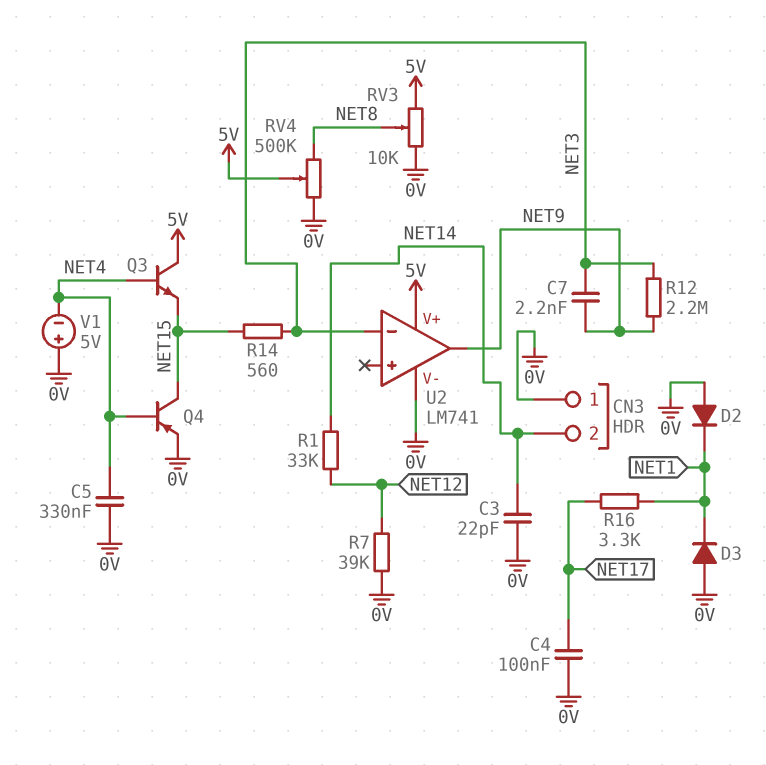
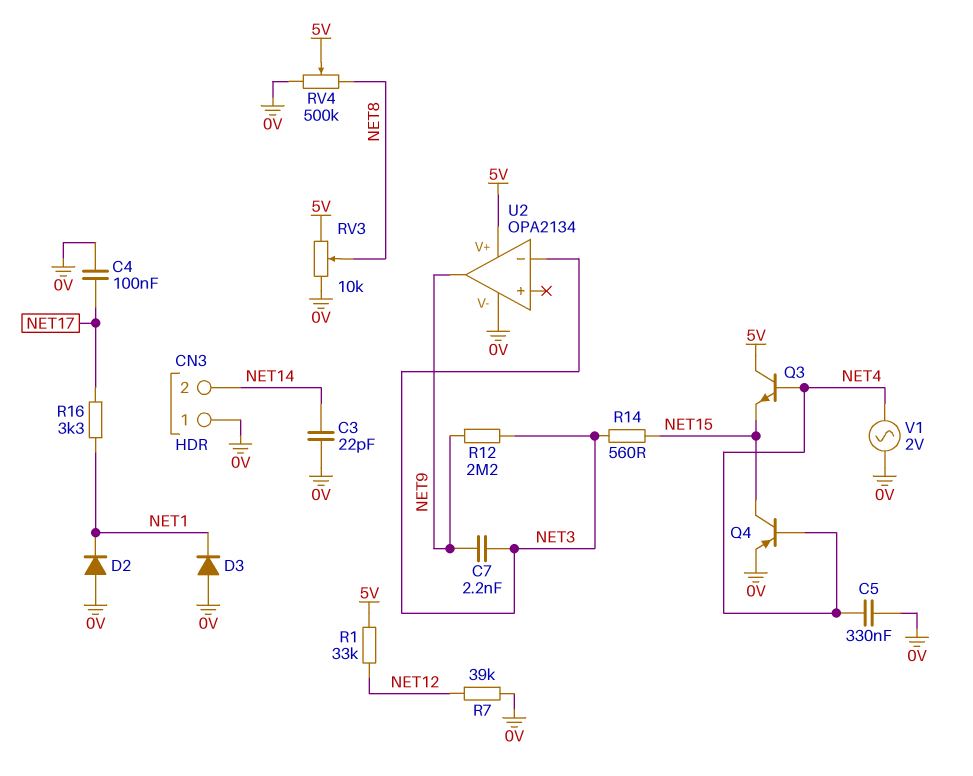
R1: 33k (NET12, NET14) -> 33k (5V, NET12)
U2: LM741 -> OPA2134
V1: 5V (plus 0V, minus NET4) -> AC 2V (0V, NET4)

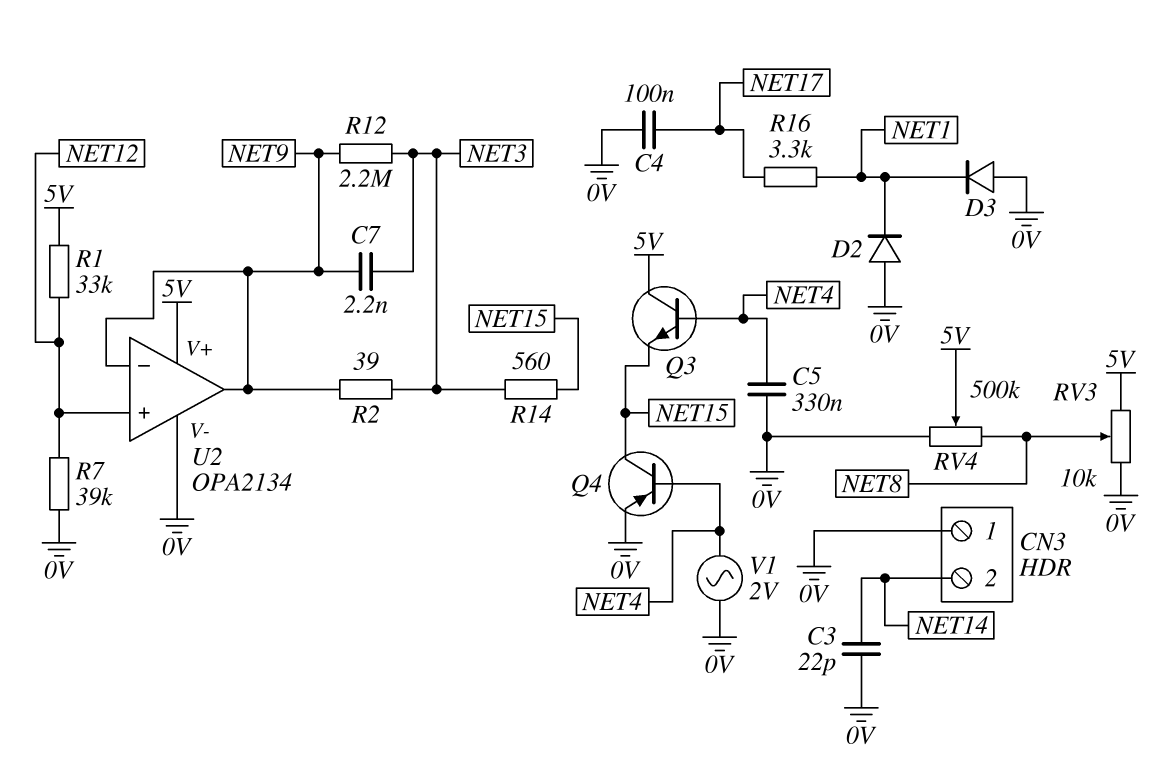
R2: none -> 39 (NET3, NET9)
U2 pin in+: none -> NET12
U2 pin in-: NET3 -> NET9

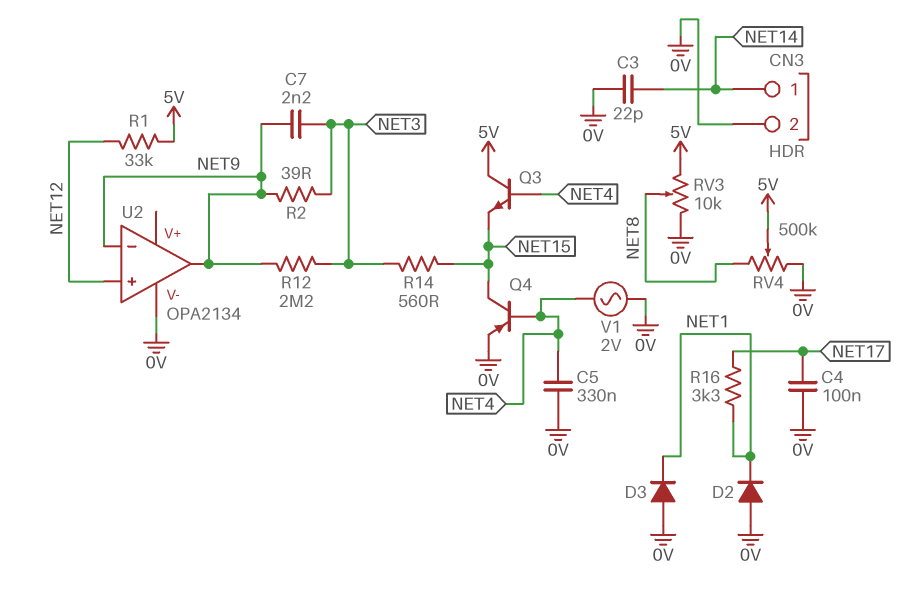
CN3 pin 1: 0V -> NET14
CN3 pin 2: NET14 -> 0V
R7: 39k (0V, NET12) -> none
U2 pin V+: 5V -> none

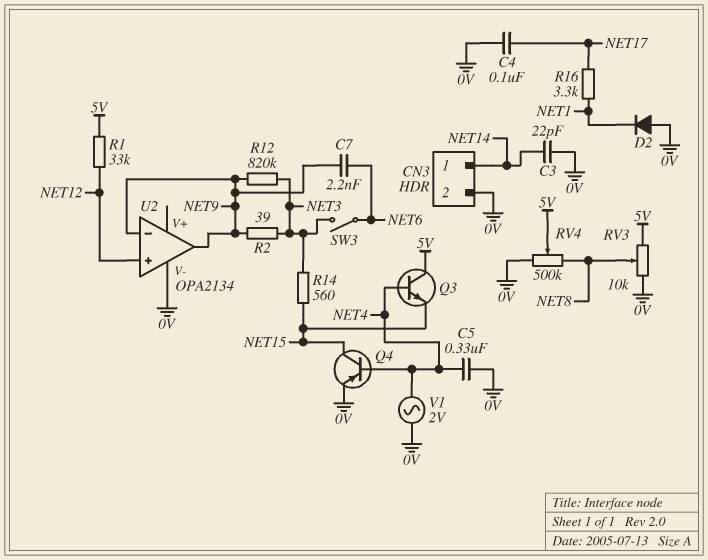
C7: 2.2nF (NET3, NET9) -> 2.2nF (NET6, NET9)
D3: diode (A 0V, K NET1) -> none
R12: 2.2M (NET3, NET9) -> 820k (NET3, NET9)
SW3: none -> switch (NET3, NET6)

